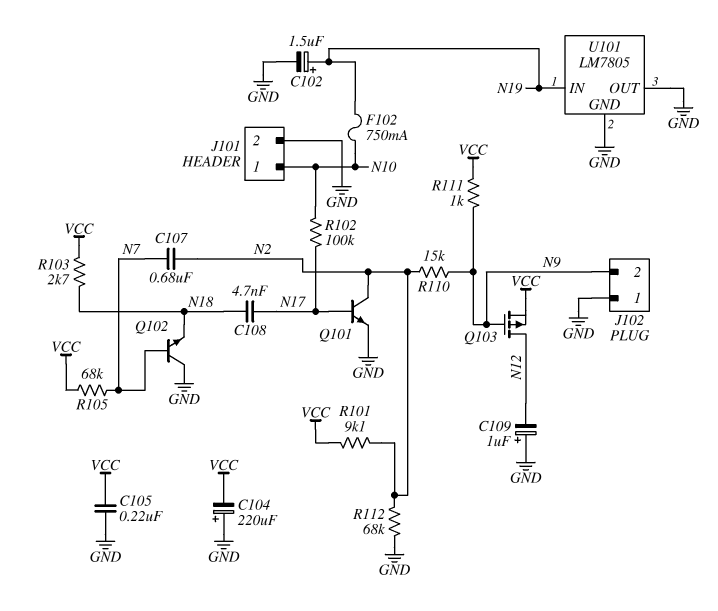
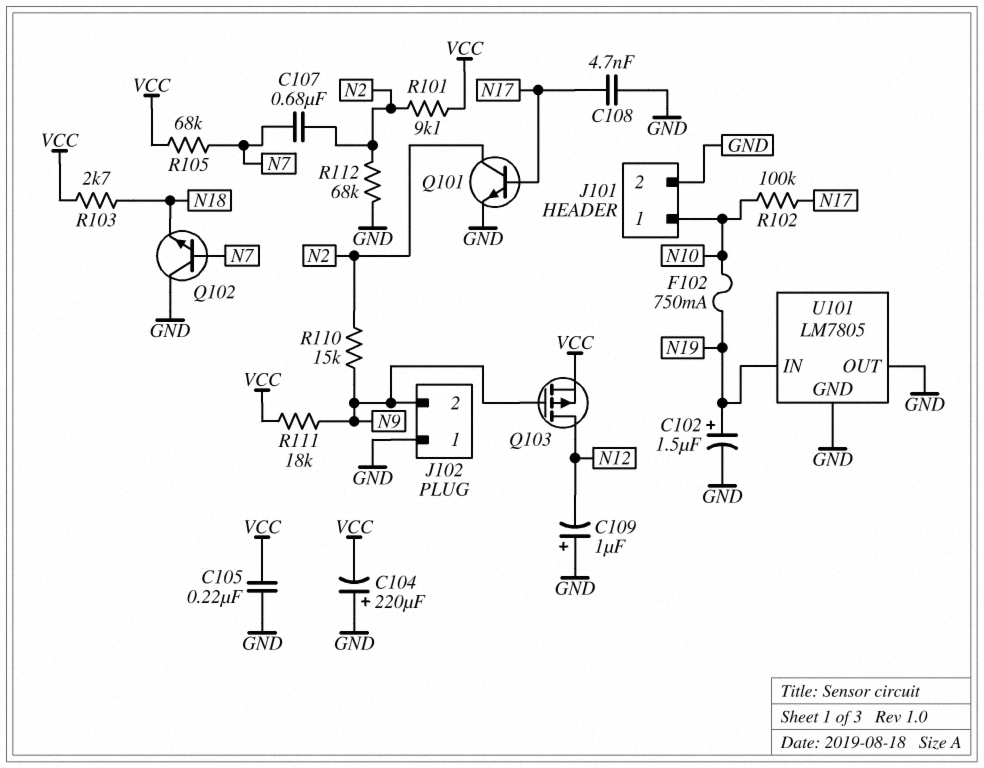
C108: 4.7nF (N17, N18) -> 4.7nF (GND, N17)
R111: 1k (N9, VCC) -> 18k (N9, VCC)

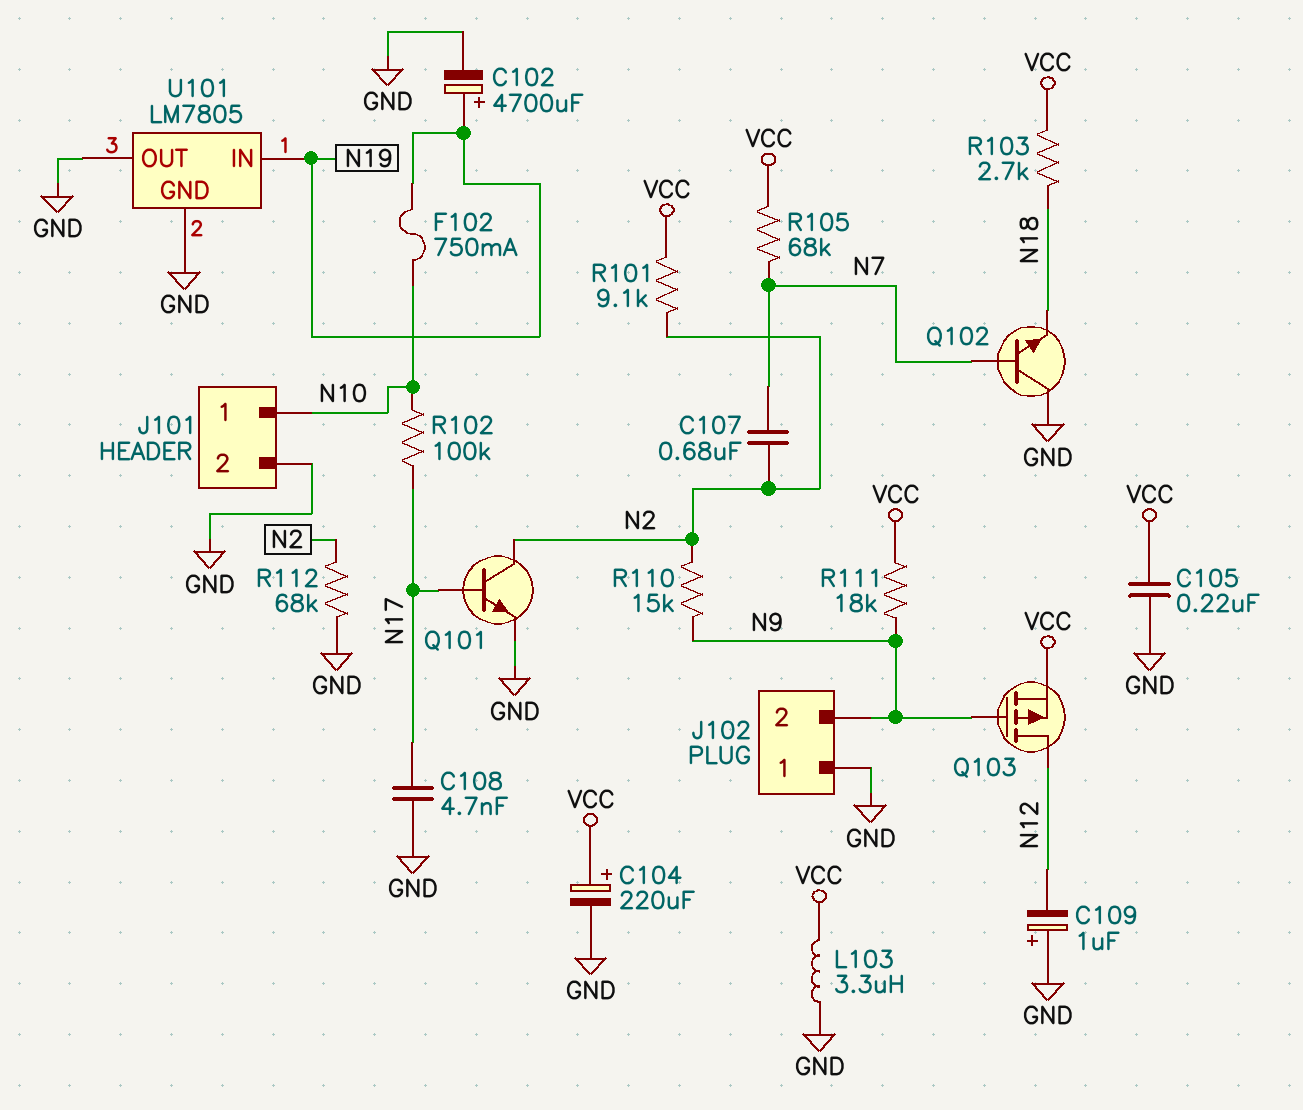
C102: 1.5uF (plus N19, minus GND) -> 4700uF (plus N19, minus GND)
C104: 220uF (plus GND, minus VCC) -> 220uF (plus VCC, minus GND)
L103: none -> 3.3uH (GND, VCC)

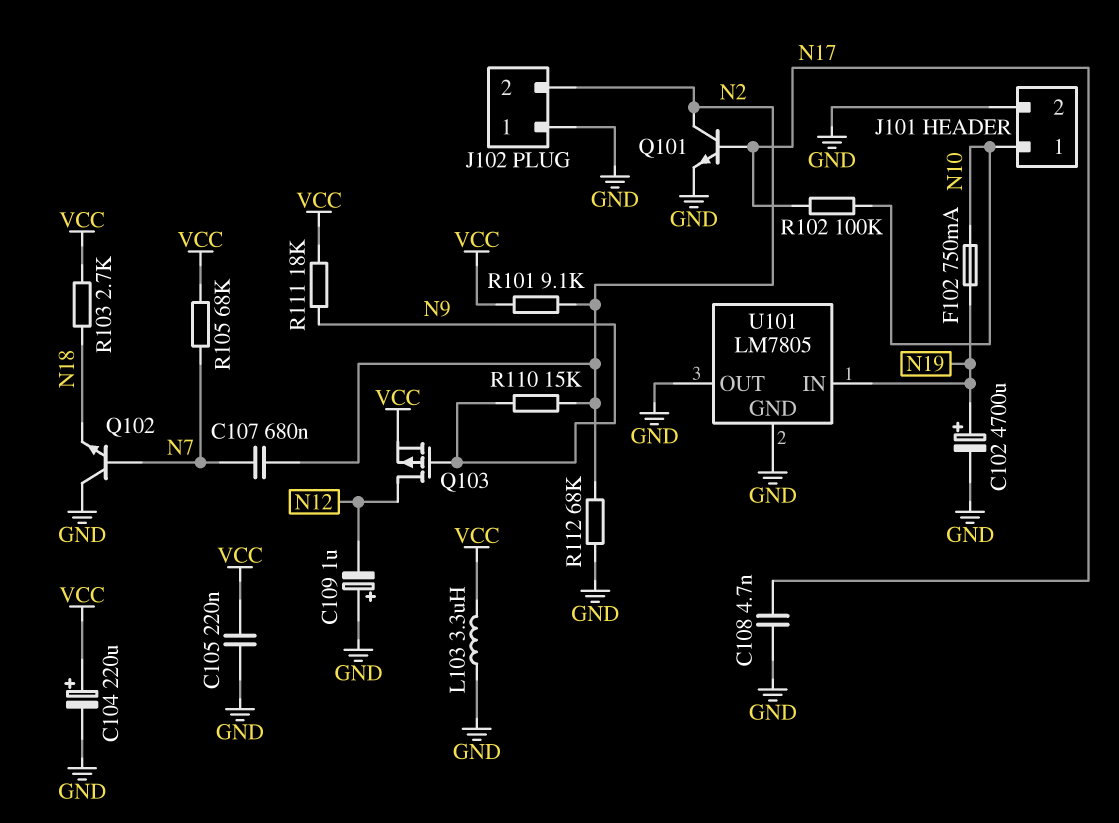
J102 pin 2: N9 -> N2

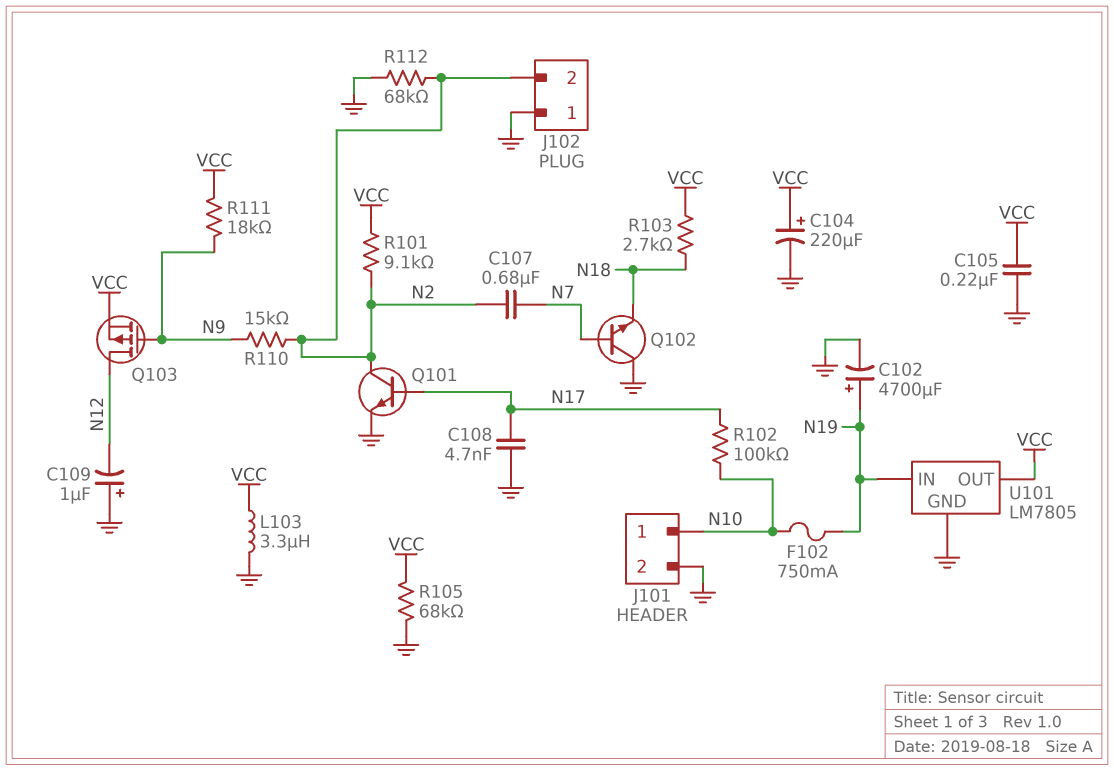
R105: 68k (N7, VCC) -> 68k (GND, VCC)
U101 pin OUT: GND -> VCC

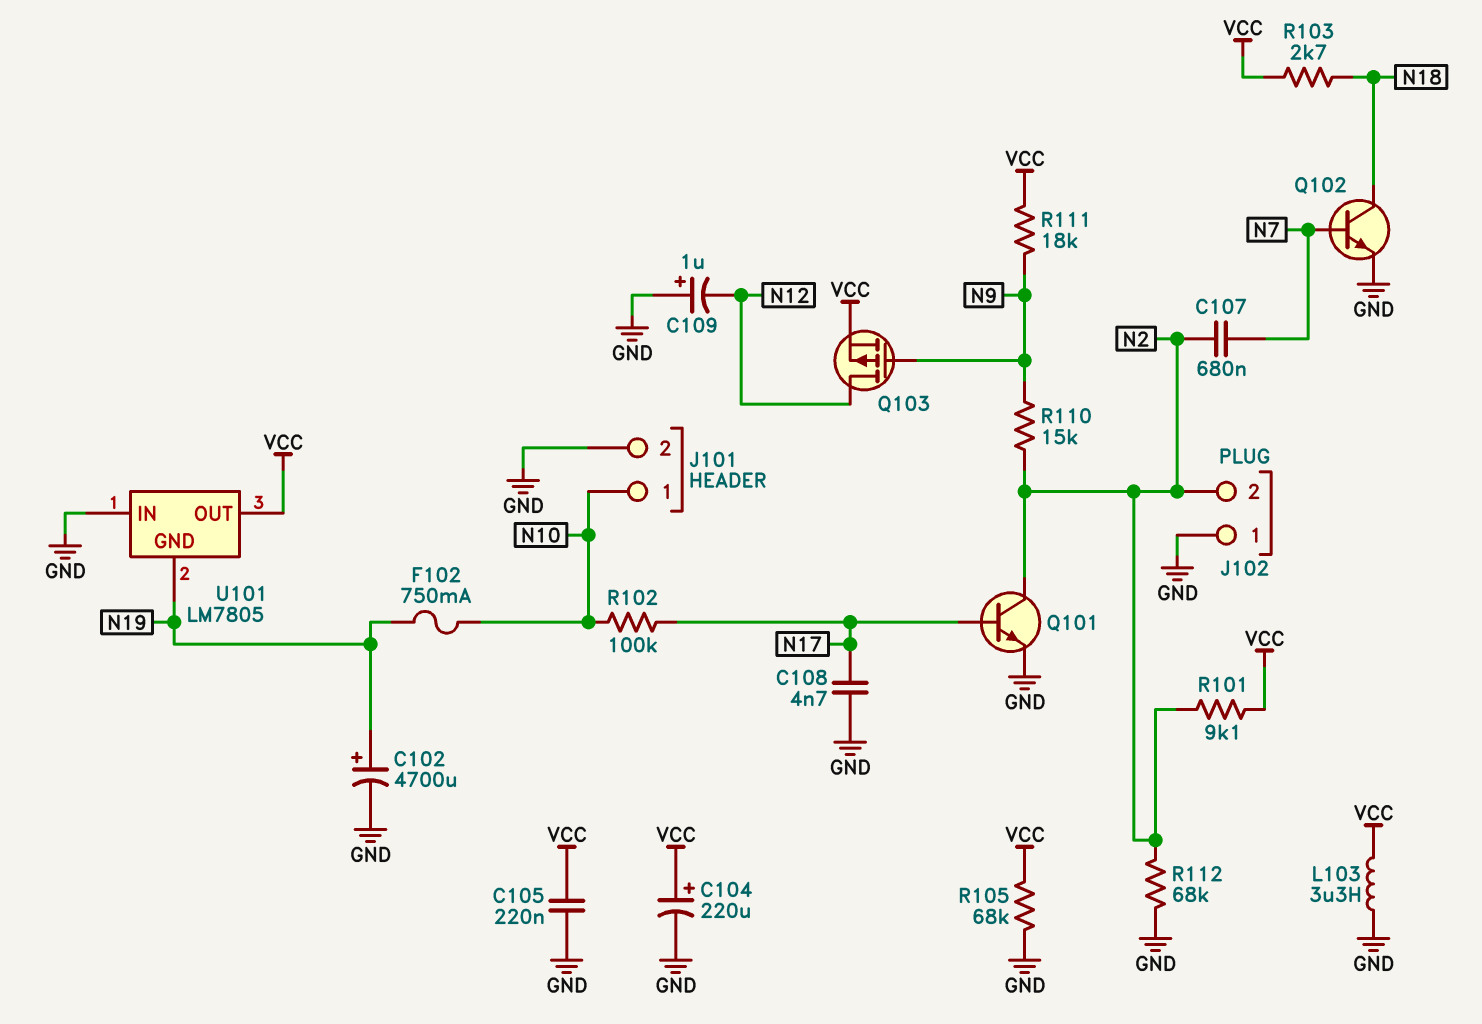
Q102: NPN (B N7, C GND, E N18) -> NPN (B N7, C N18, E GND)
U101 pin GND: GND -> N19
U101 pin IN: N19 -> GND

